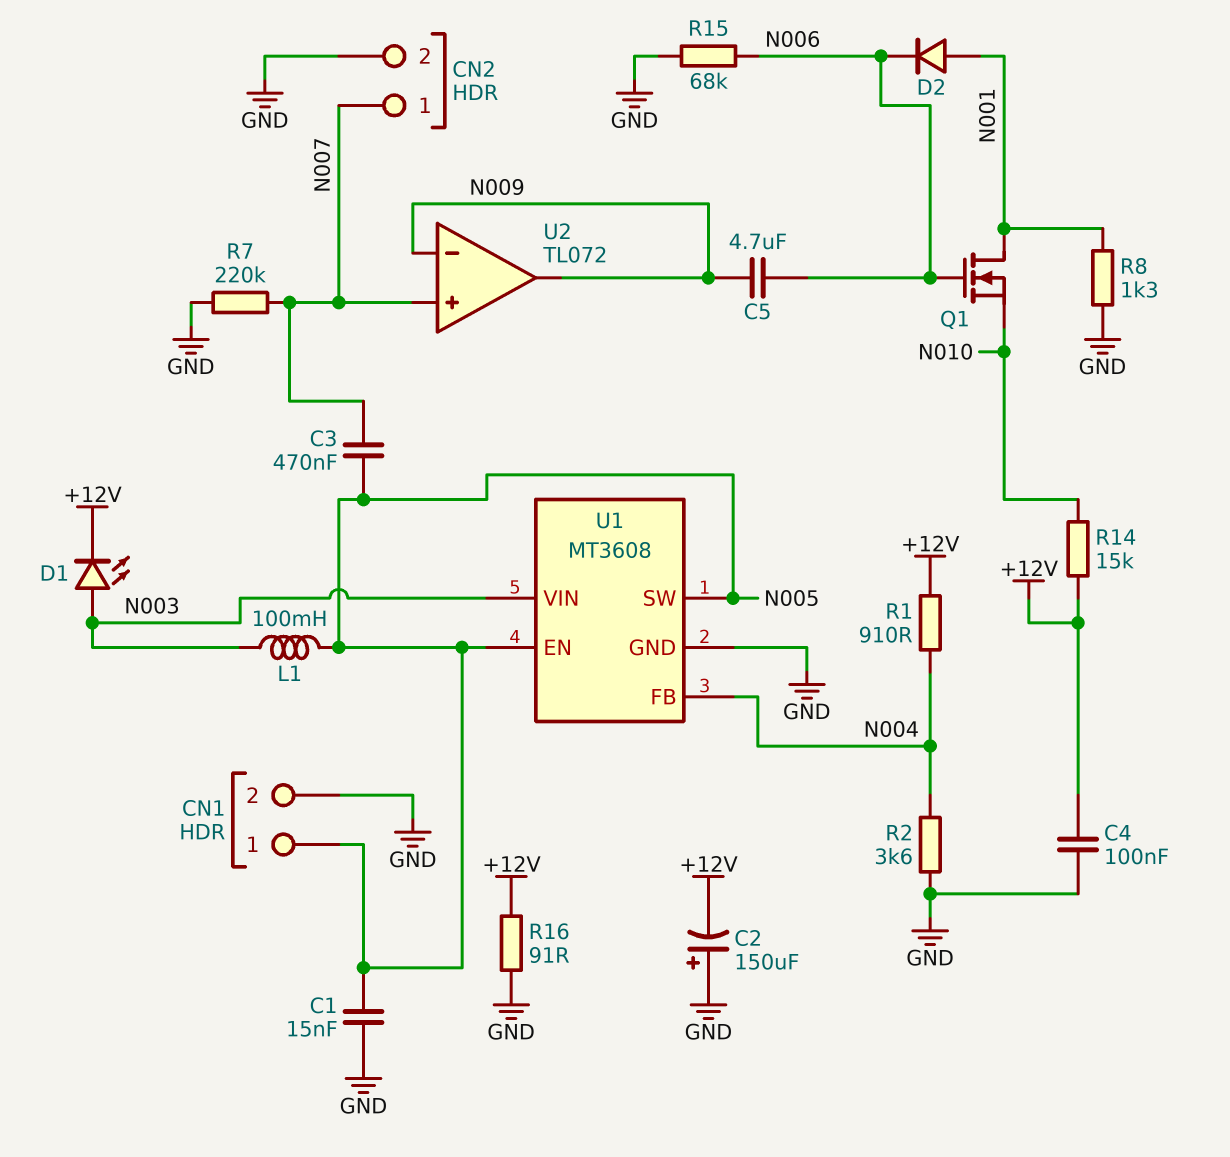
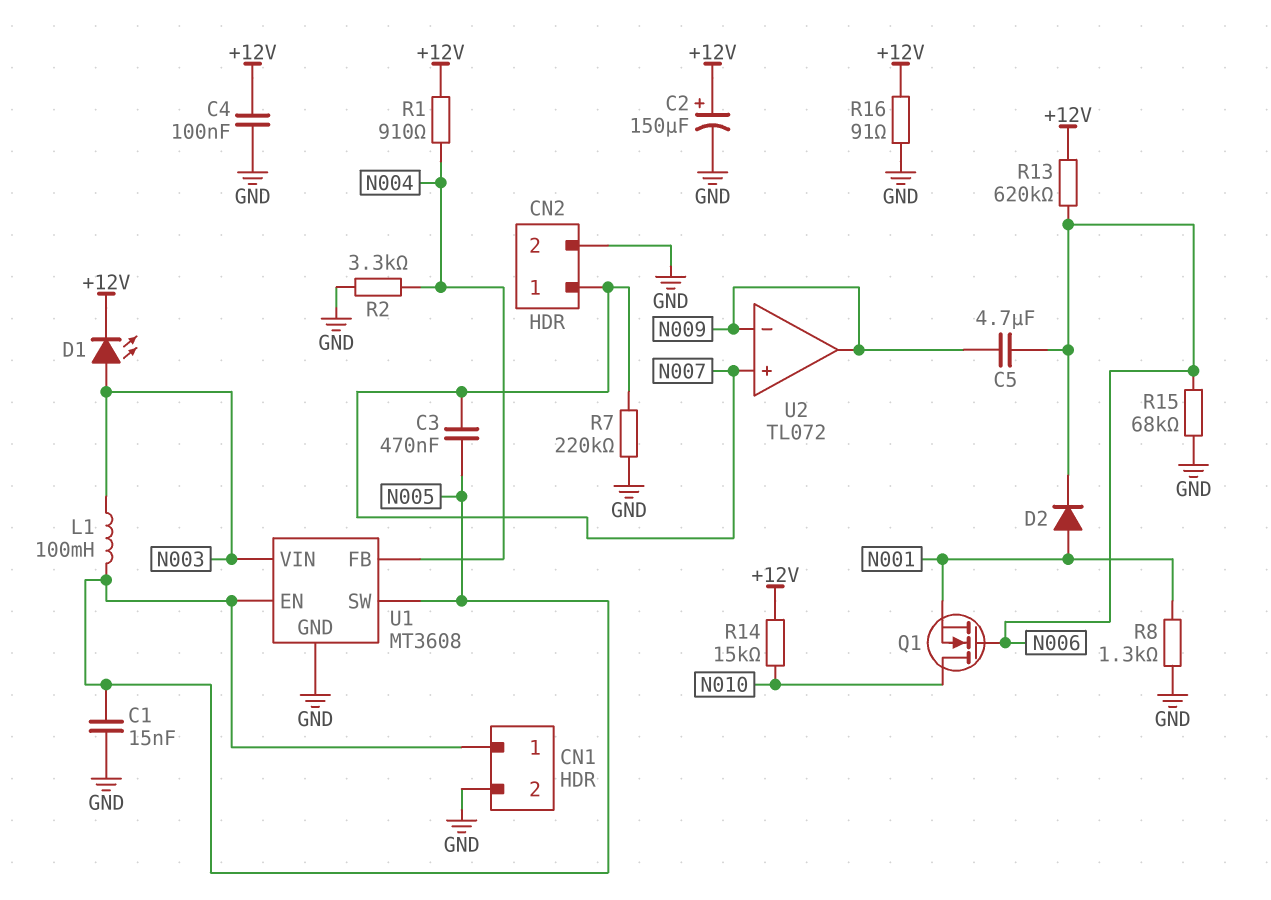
C2: 150uF (plus GND, minus +12V) -> 150uF (plus +12V, minus GND)
Q1: NMOS (G N006, D N001, S N010) -> NMOS (G N006, D N010, S N001)
R2: 3.6k (GND, N004) -> 3.3k (GND, N004)
R13: none -> 620k (+12V, N006)

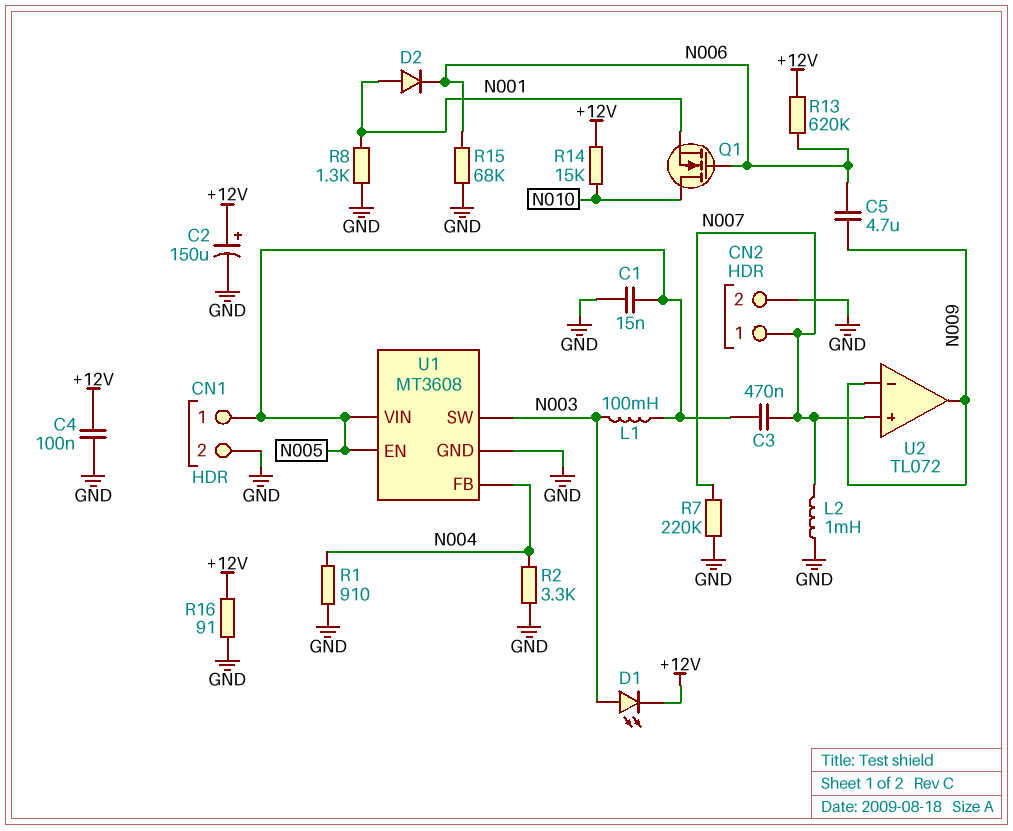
L2: none -> 1mH (GND, N007)
R1: 910 (+12V, N004) -> 910 (GND, N004)
U1 pin SW: N005 -> N003
U1 pin VIN: N003 -> N005

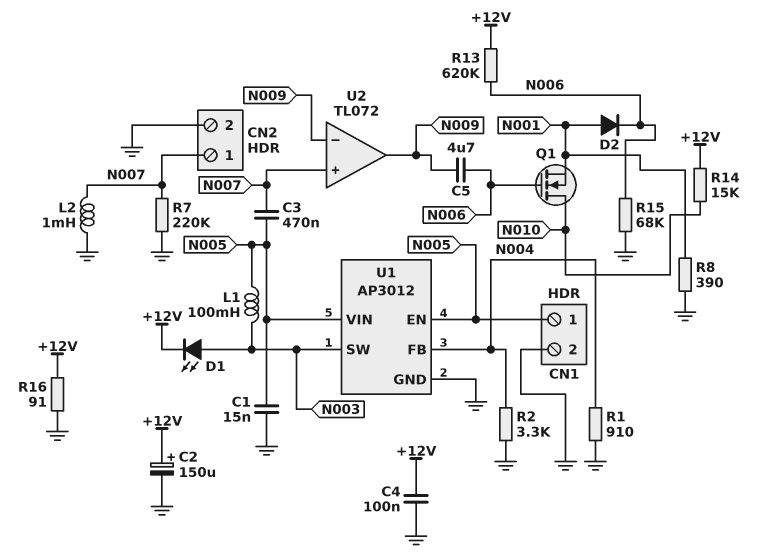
R8: 1.3k (GND, N001) -> 390 (GND, N001)
U1: MT3608 -> AP3012

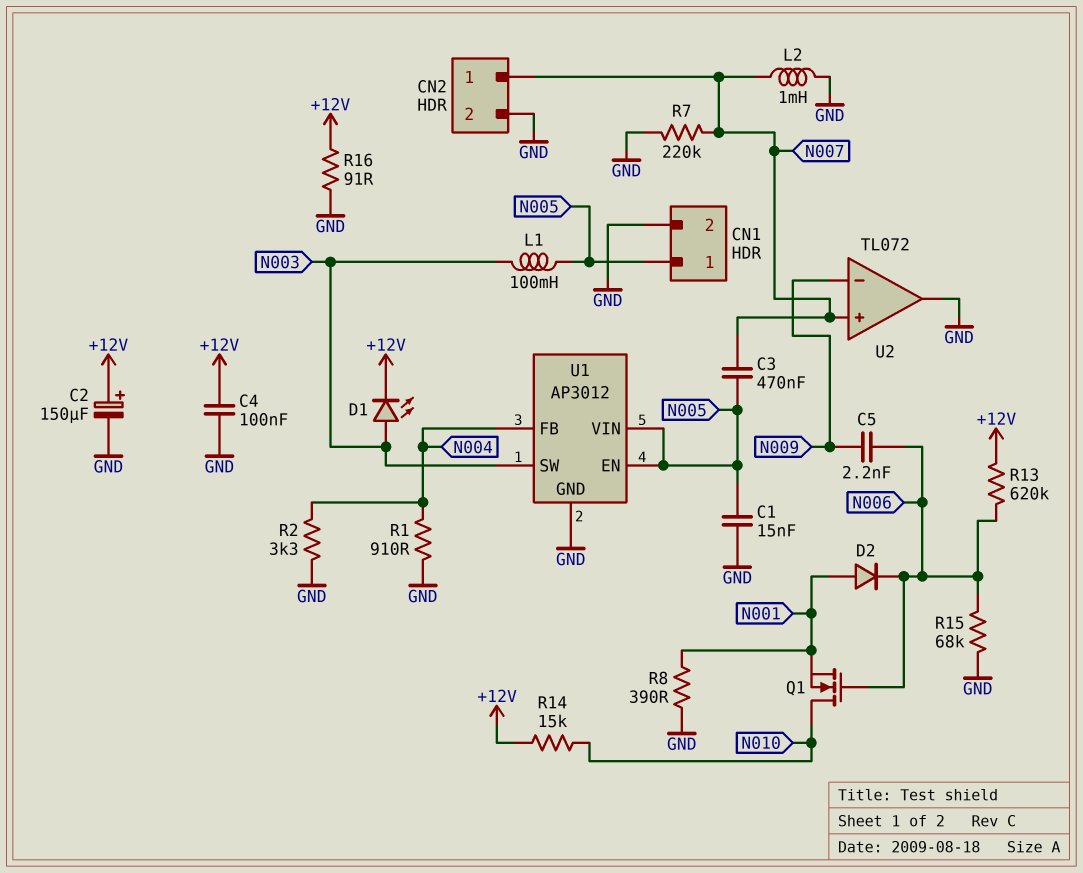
C5: 4.7uF (N006, N009) -> 2.2nF (N006, N009)
U2 pin out: N009 -> GND

